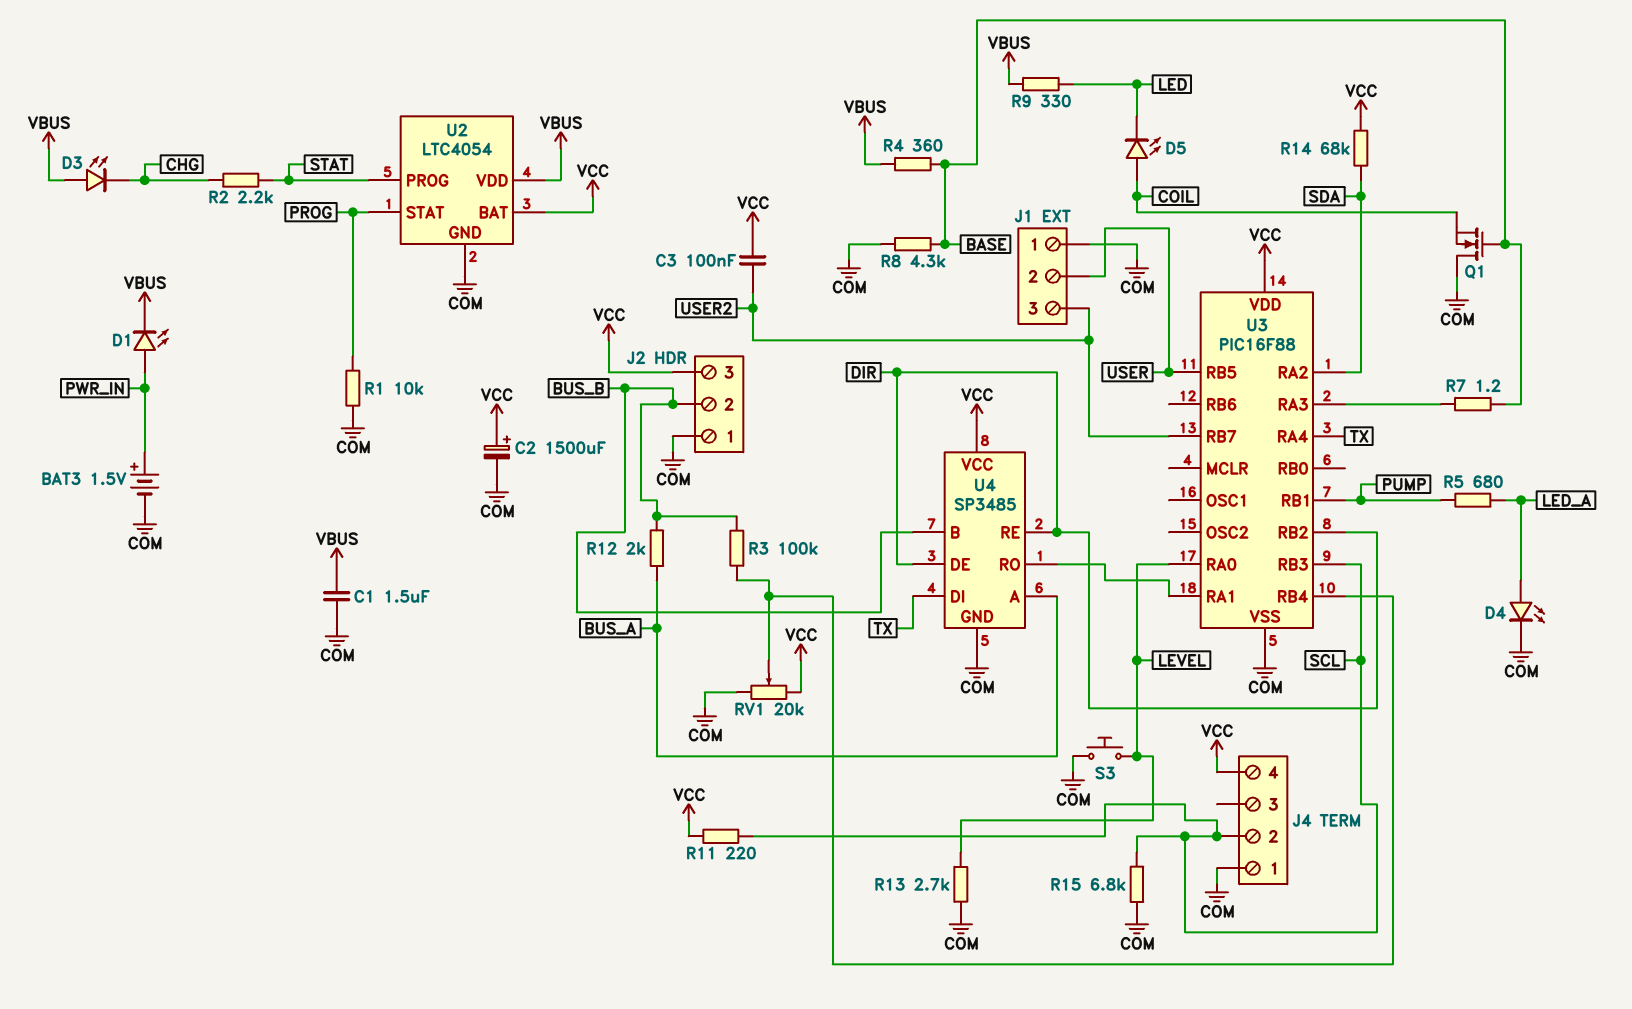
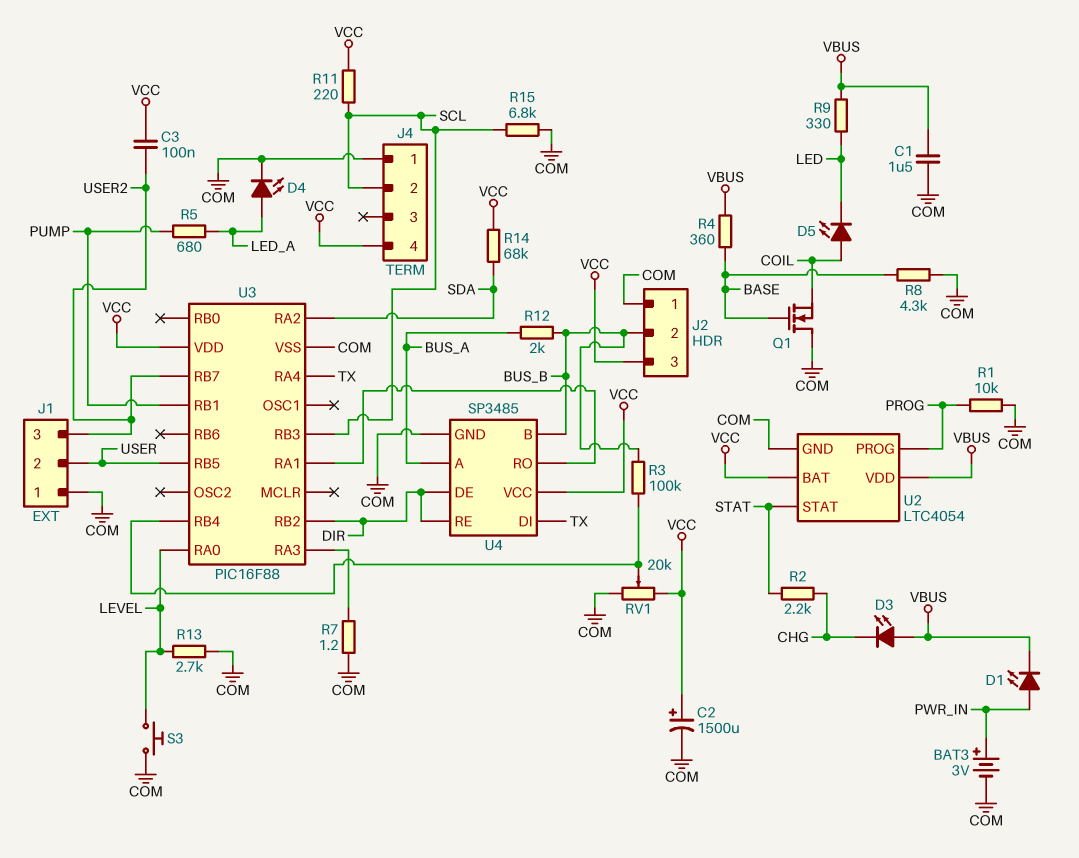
BAT3: 1.5V (plus PWR_IN, minus COM) -> 3V (plus PWR_IN, minus COM)
R7: 1.2 (BASE, U3/RA3) -> 1.2 (COM, U3/RA3)
U2 pin PROG: STAT -> PROG
U2 pin STAT: PROG -> STAT

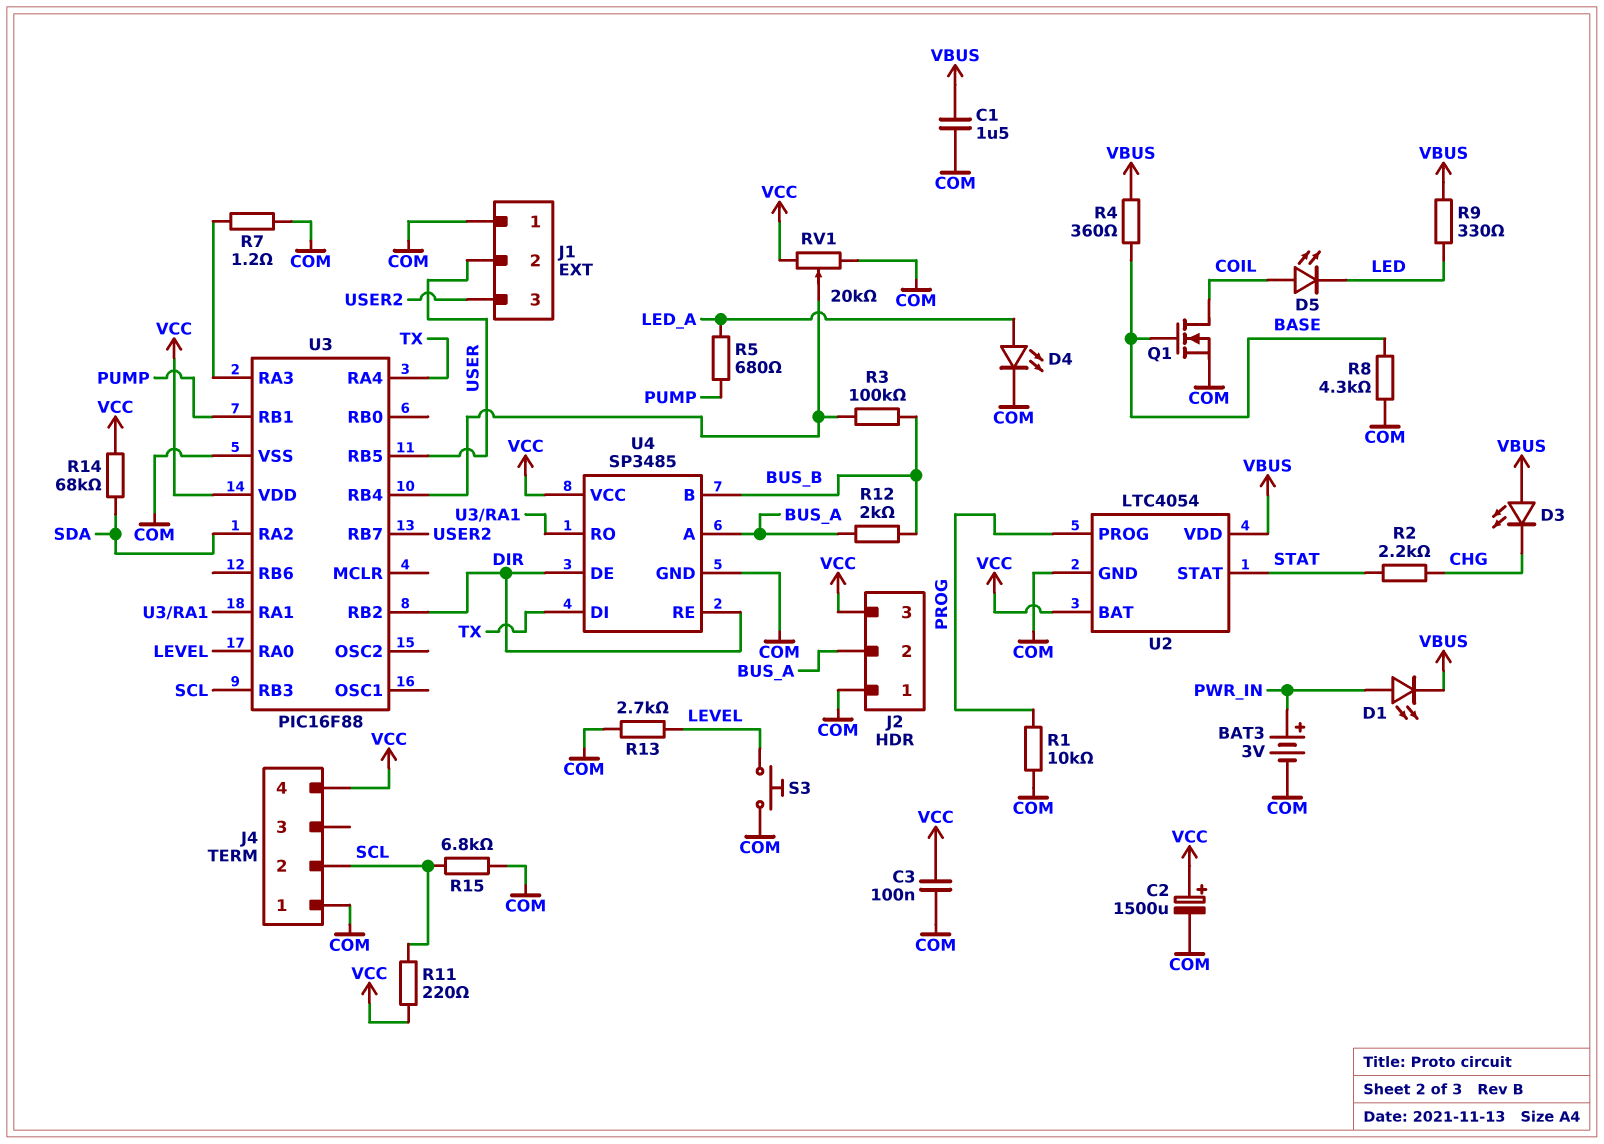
C3: 100nF (USER2, VCC) -> 100nF (COM, VCC)
J2 pin 2: BUS_B -> BUS_A
Q1: NMOS (G BASE, D COM, S COIL) -> NMOS (G BASE, D COIL, S COM)

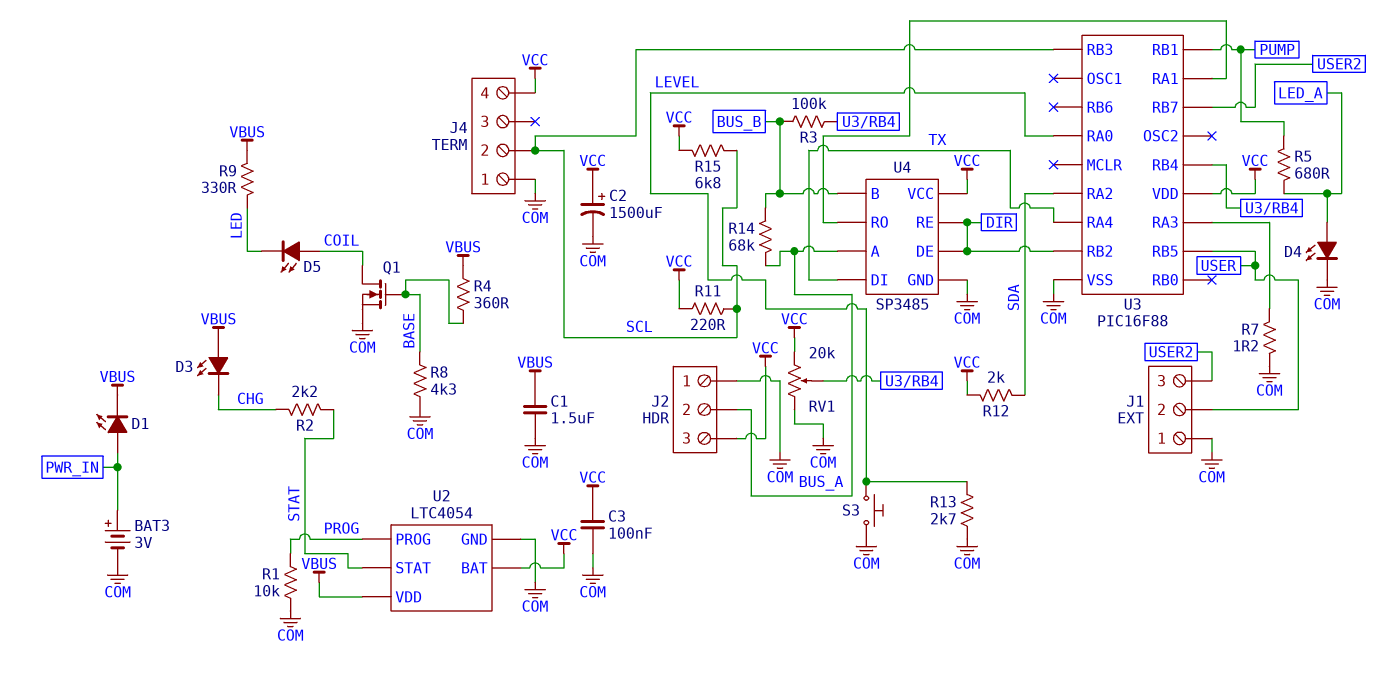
R12: 2k (BUS_A, BUS_B) -> 2k (SDA, VCC)
R14: 68k (SDA, VCC) -> 68k (BUS_A, BUS_B)
R15: 6.8k (COM, SCL) -> 6.8k (SCL, VCC)

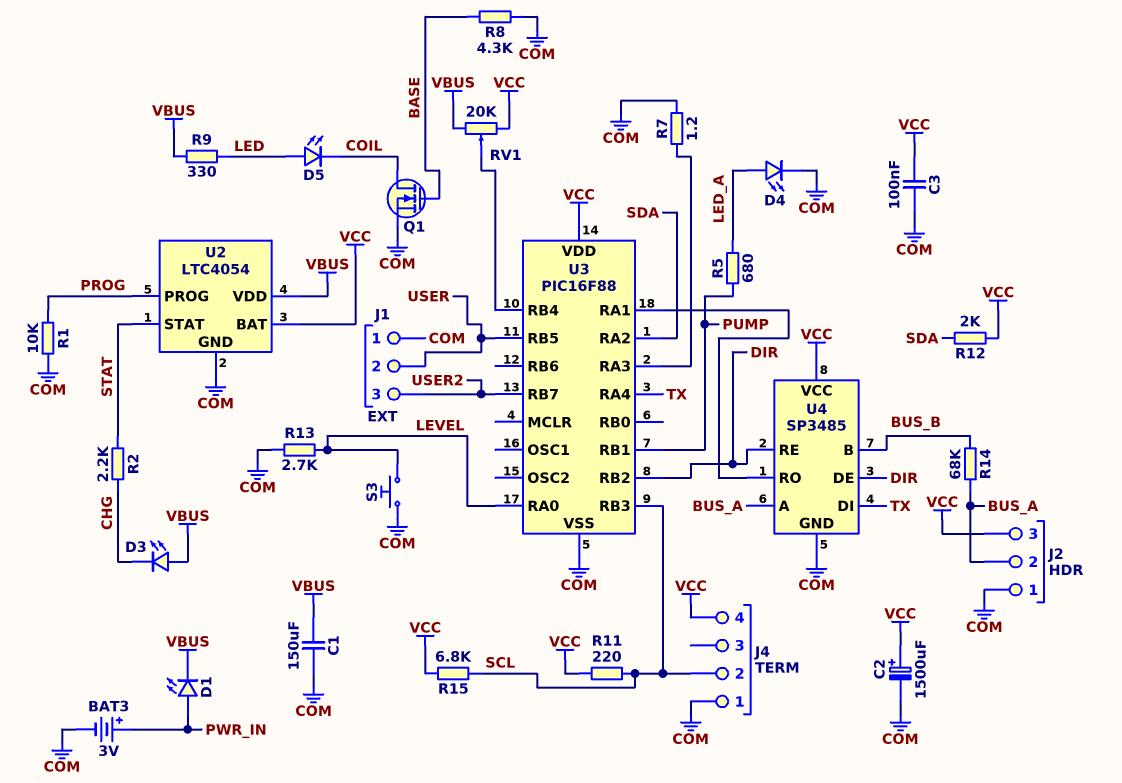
C1: 1.5uF (COM, VBUS) -> 150uF (COM, VBUS)
D5: LED (A COIL, K LED) -> LED (A LED, K COIL)
R3: 100k (BUS_B, U3/RB4) -> none
R4: 360 (BASE, VBUS) -> none
RV1: 20k (COM, VCC, wiper U3/RB4) -> 20k (VBUS, VCC, wiper U3/RB4)

